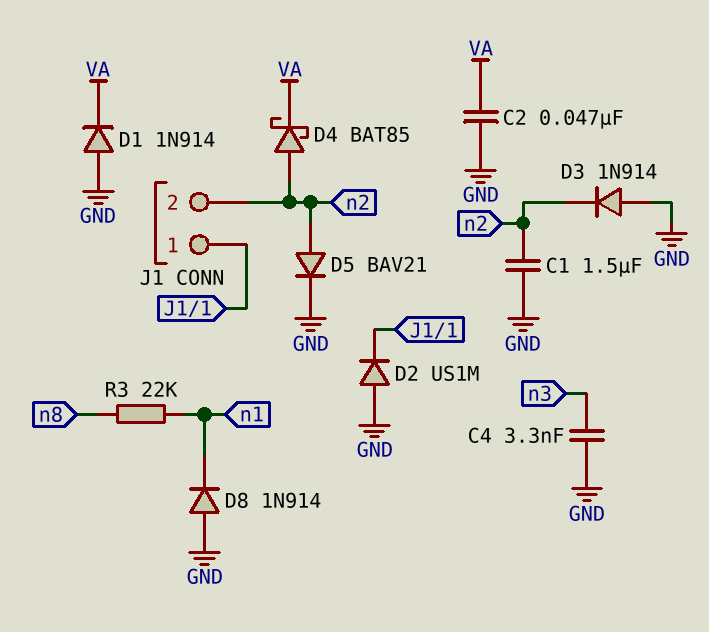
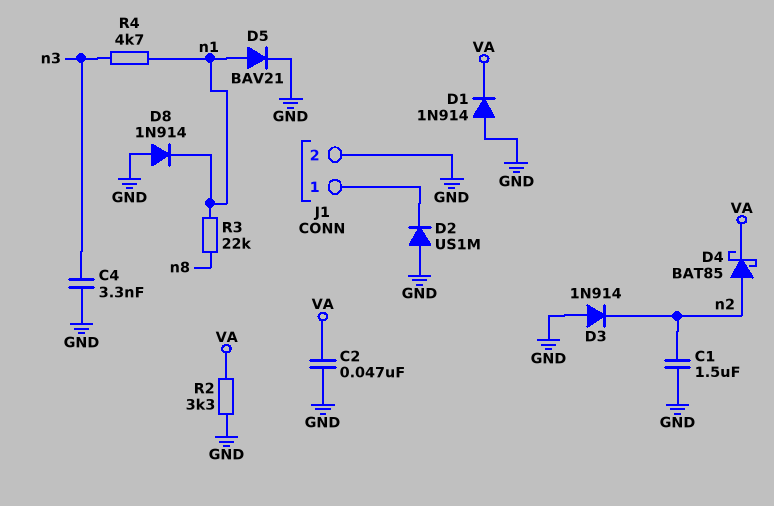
D5: diode BAV21 (A n2, K GND) -> diode BAV21 (A n1, K GND)
J1 pin 2: n2 -> GND
R2: none -> 3.3k (GND, VA)
R4: none -> 4.7k (n1, n3)

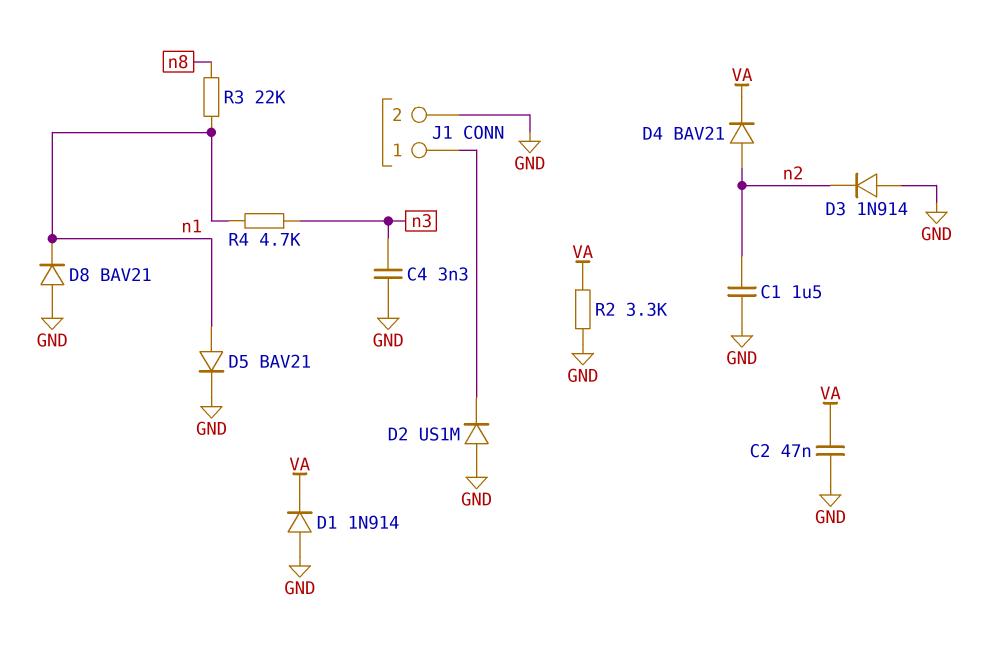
D4: schottky BAT85 (A n2, K VA) -> diode BAV21 (A n2, K VA)
D8: diode 1N914 (A GND, K n1) -> diode BAV21 (A GND, K n1)

